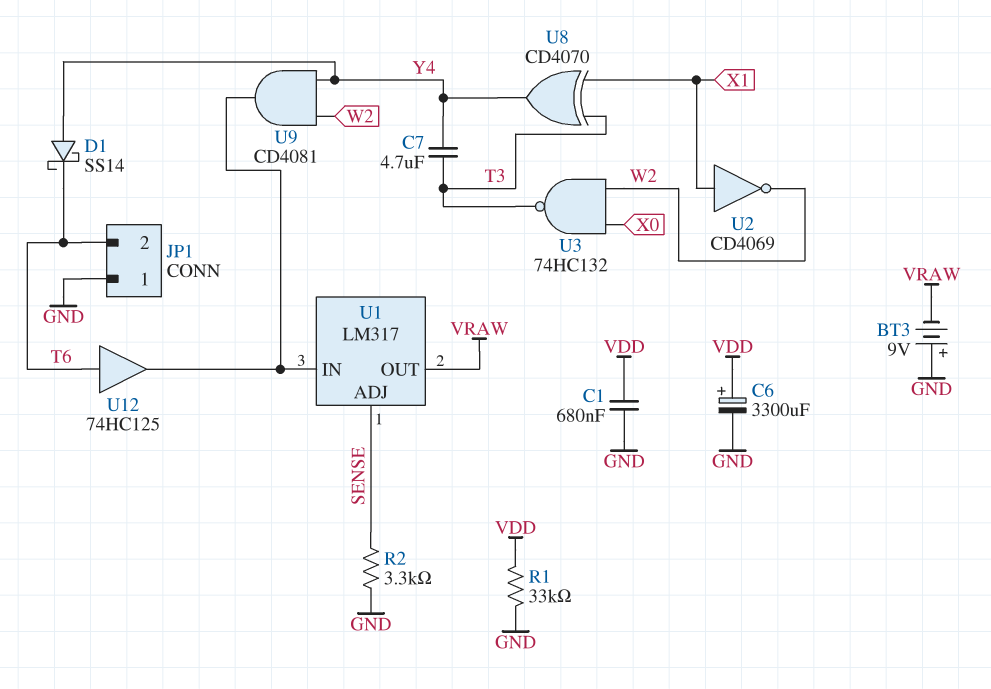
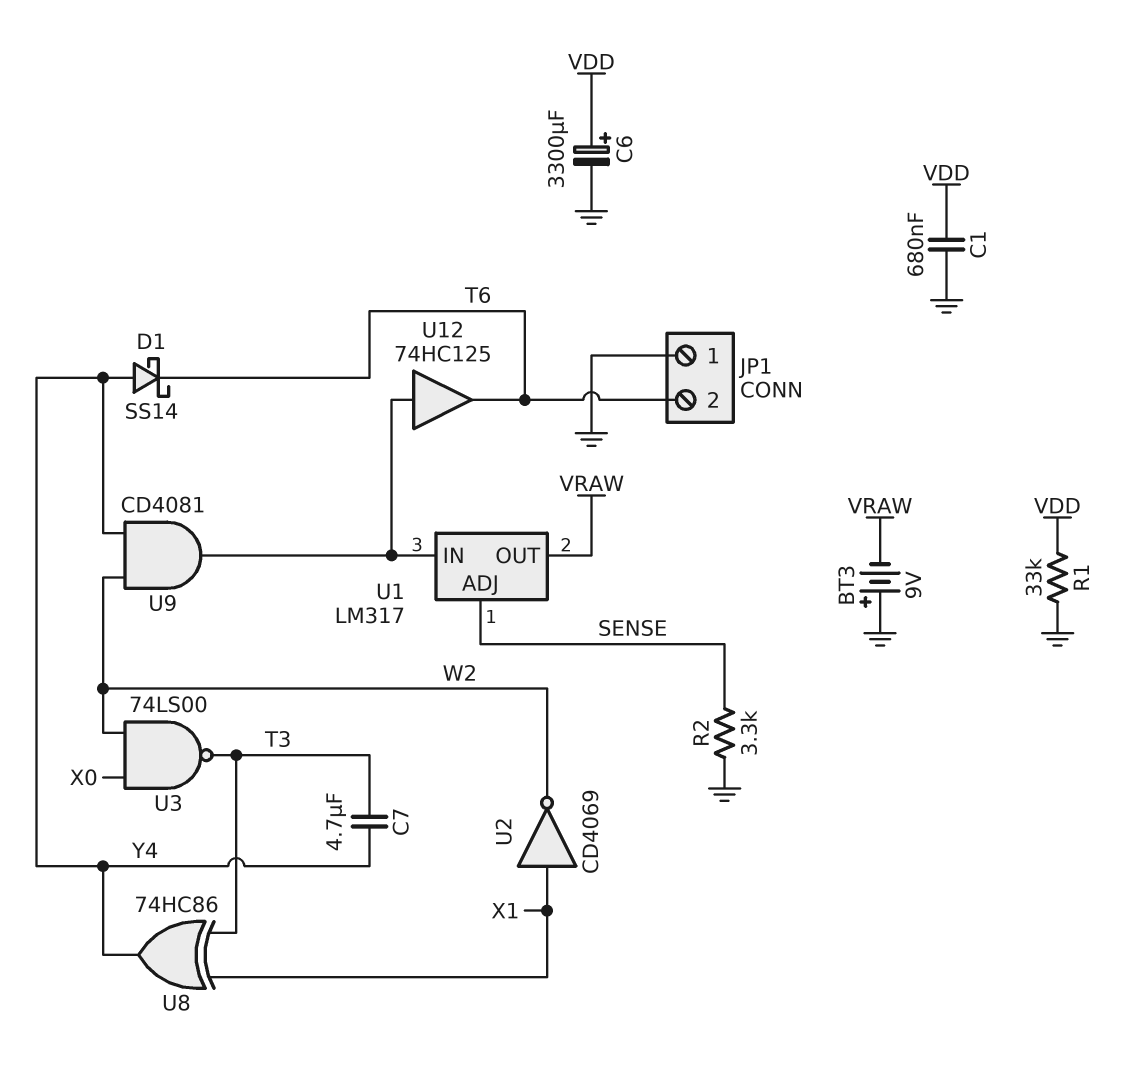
U3: NAND 74HC132 (in W2, in X0, out T3) -> NAND 74LS00 (in W2, in X0, out T3)
U8: XOR CD4070 (in T3, in X1, out Y4) -> XOR 74HC86 (in T3, in X1, out Y4)
U12: buffer 74HC125 (in T6, out U1/IN) -> buffer 74HC125 (in U1/IN, out T6)

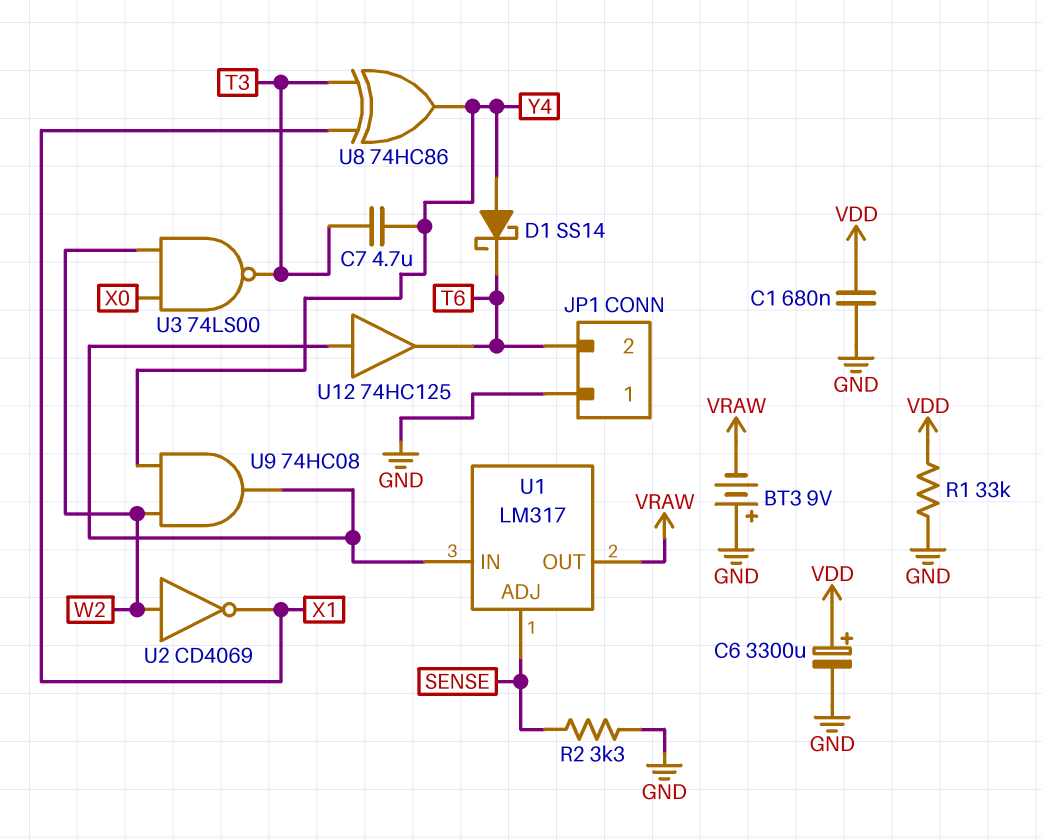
U2: NOT CD4069 (in X1, out W2) -> NOT CD4069 (in W2, out X1)
U9: AND CD4081 (in W2, in Y4, out U1/IN) -> AND 74HC08 (in W2, in Y4, out U1/IN)

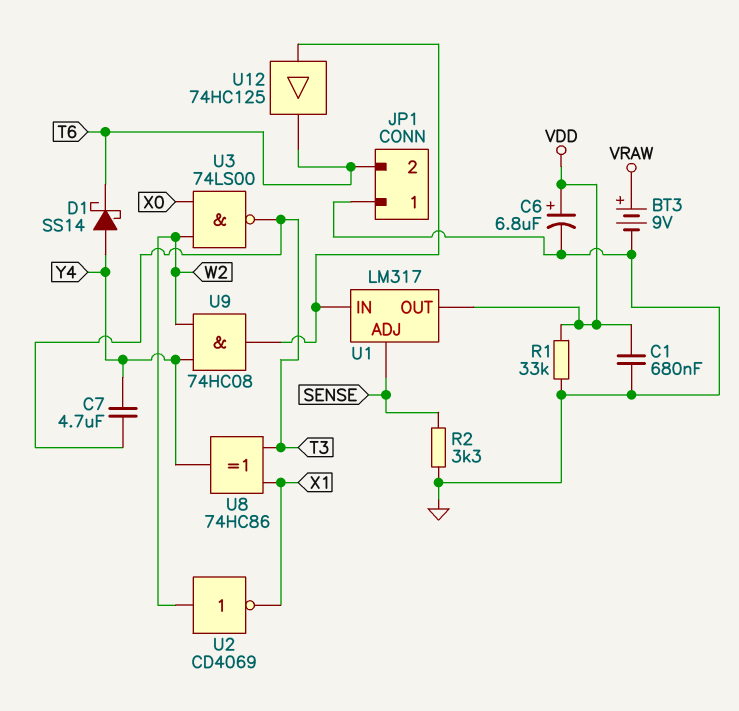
BT3: 9V (plus GND, minus VRAW) -> 9V (plus VRAW, minus GND)
C6: 3300uF (plus VDD, minus GND) -> 6.8uF (plus VDD, minus GND)
U1 pin OUT: VRAW -> VDD

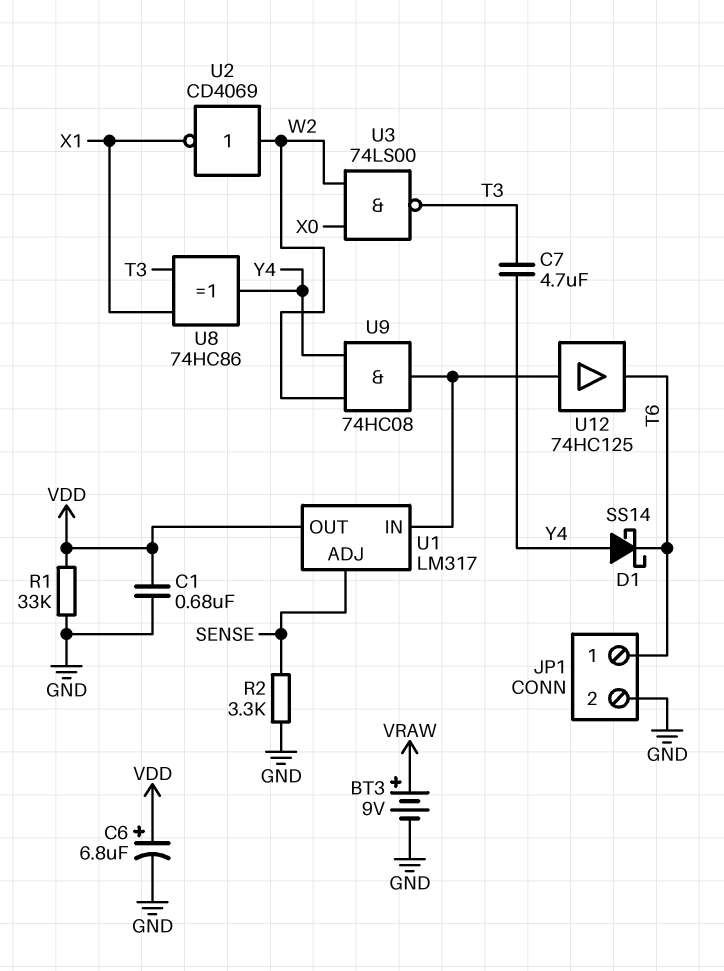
JP1 pin 1: GND -> T6
JP1 pin 2: T6 -> GND

